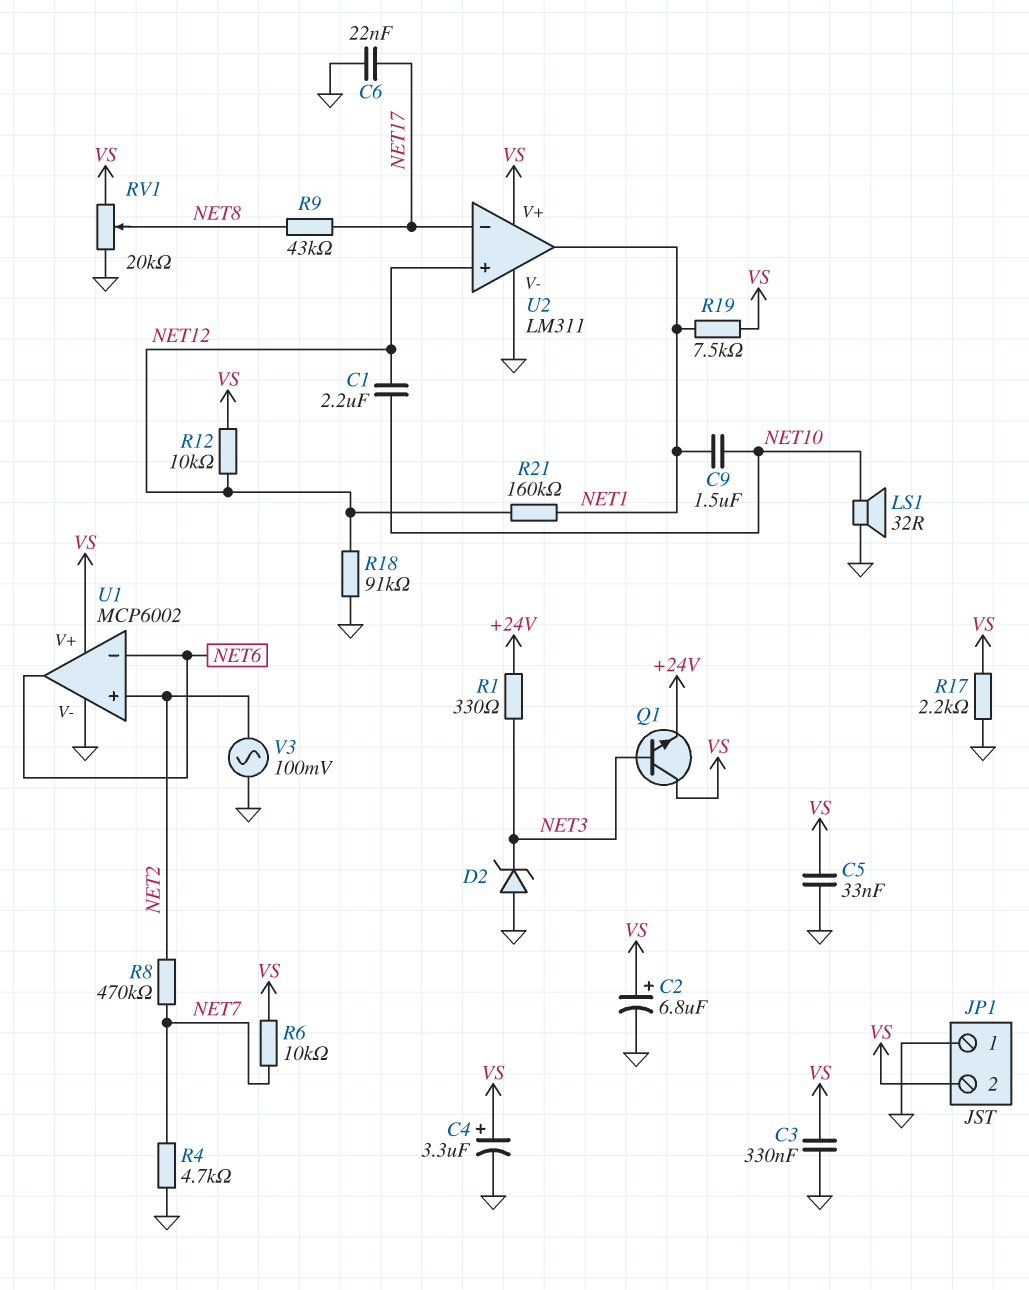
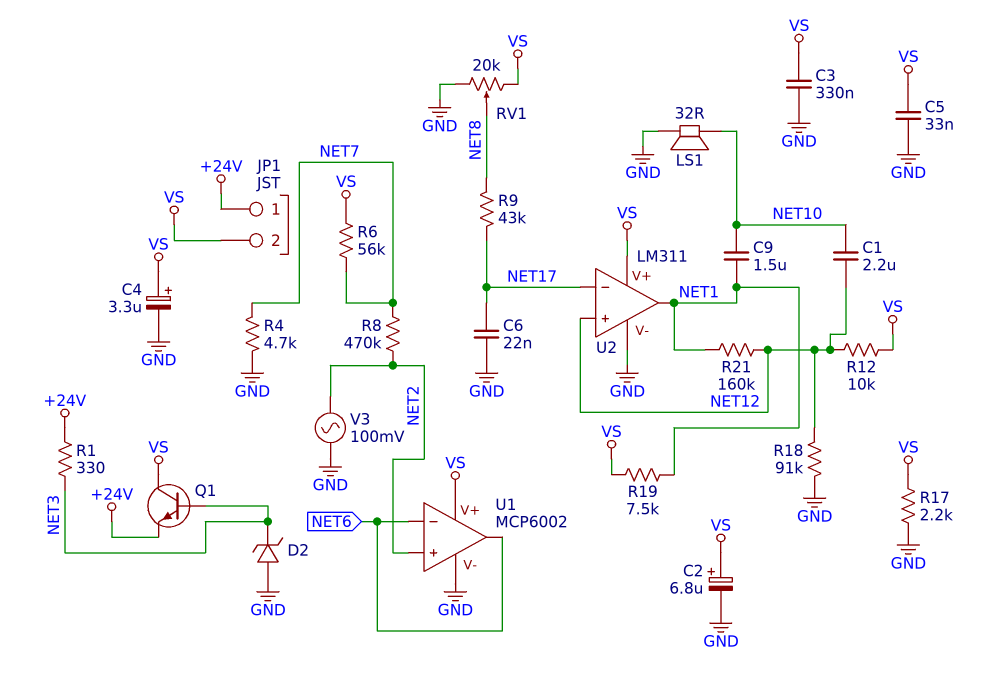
JP1 pin 1: GND -> +24V
R6: 10k (NET7, VS) -> 56k (NET7, VS)

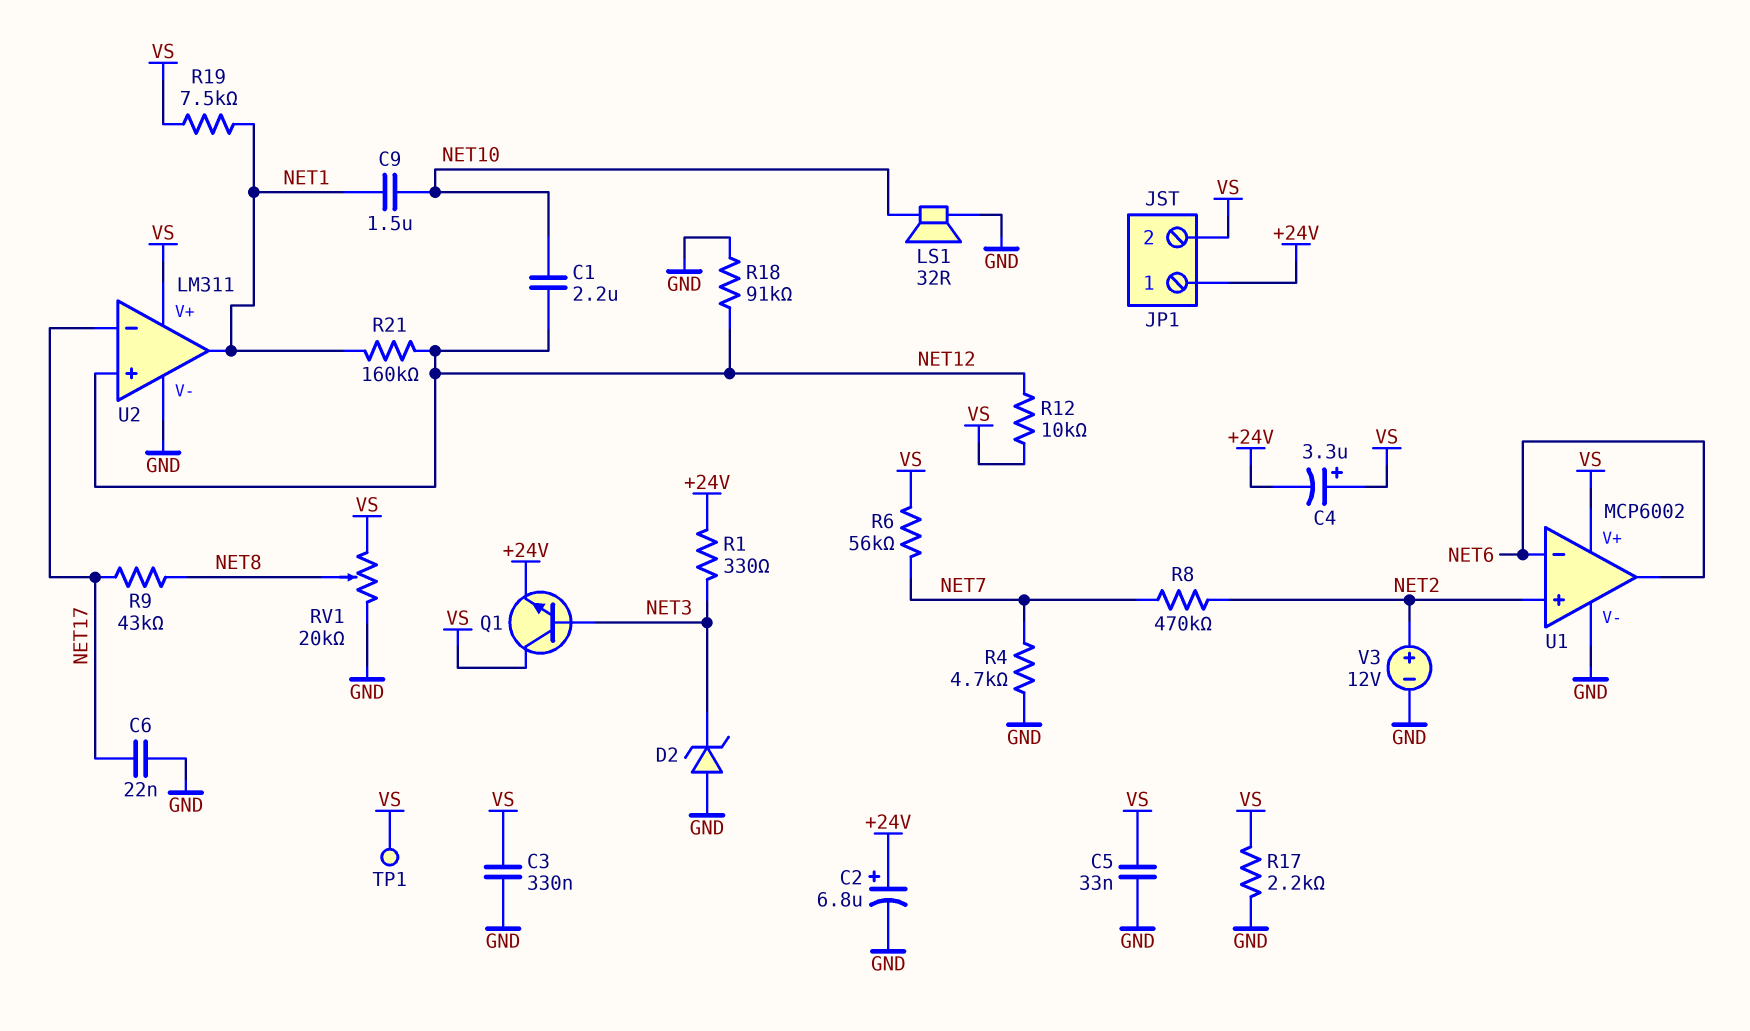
C2: 6.8uF (plus VS, minus GND) -> 6.8uF (plus +24V, minus GND)
C4: 3.3uF (plus VS, minus GND) -> 3.3uF (plus VS, minus +24V)
TP1: none -> test point (VS)
V3: AC 100mV (GND, NET2) -> 12V (plus NET2, minus GND)

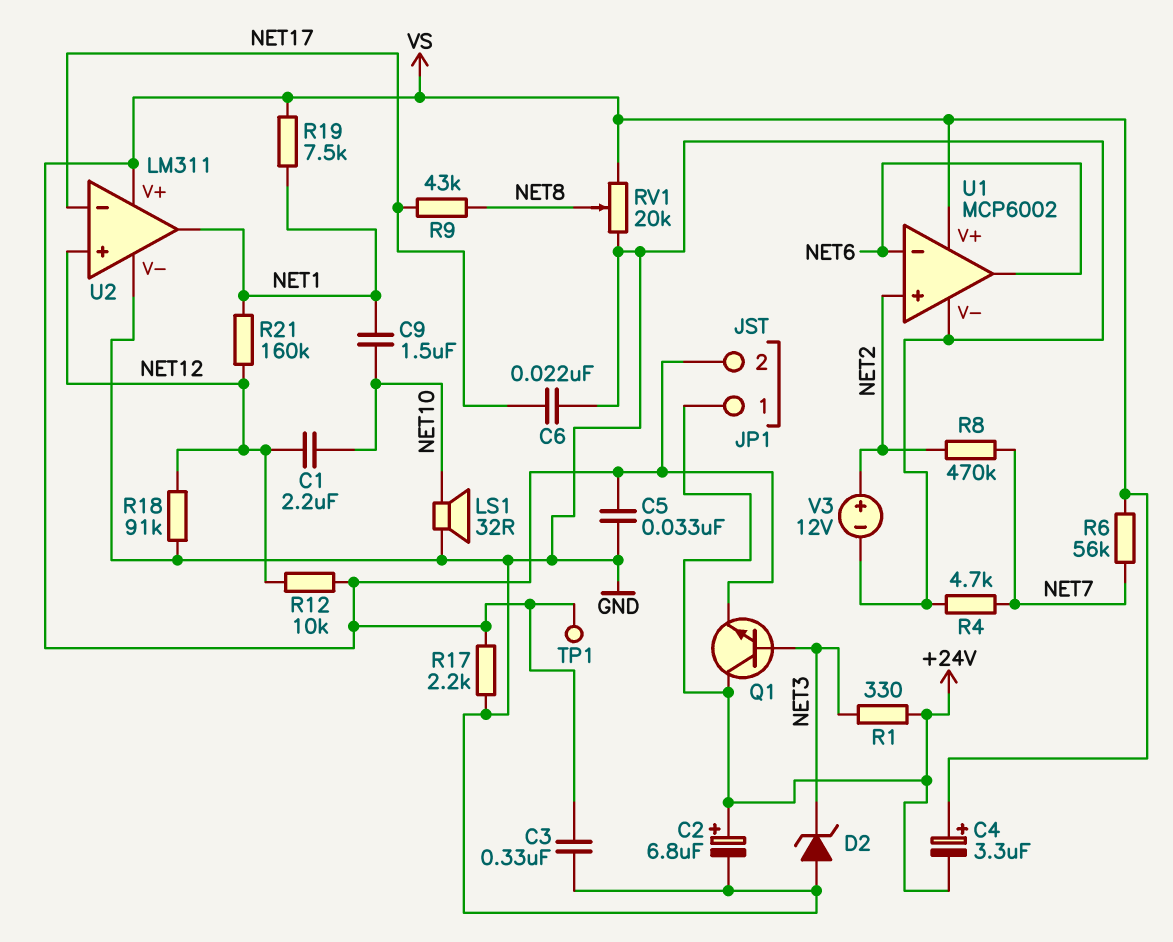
Q1: NPN (B NET3, C VS, E +24V) -> NPN (B NET3, C +24V, E VS)

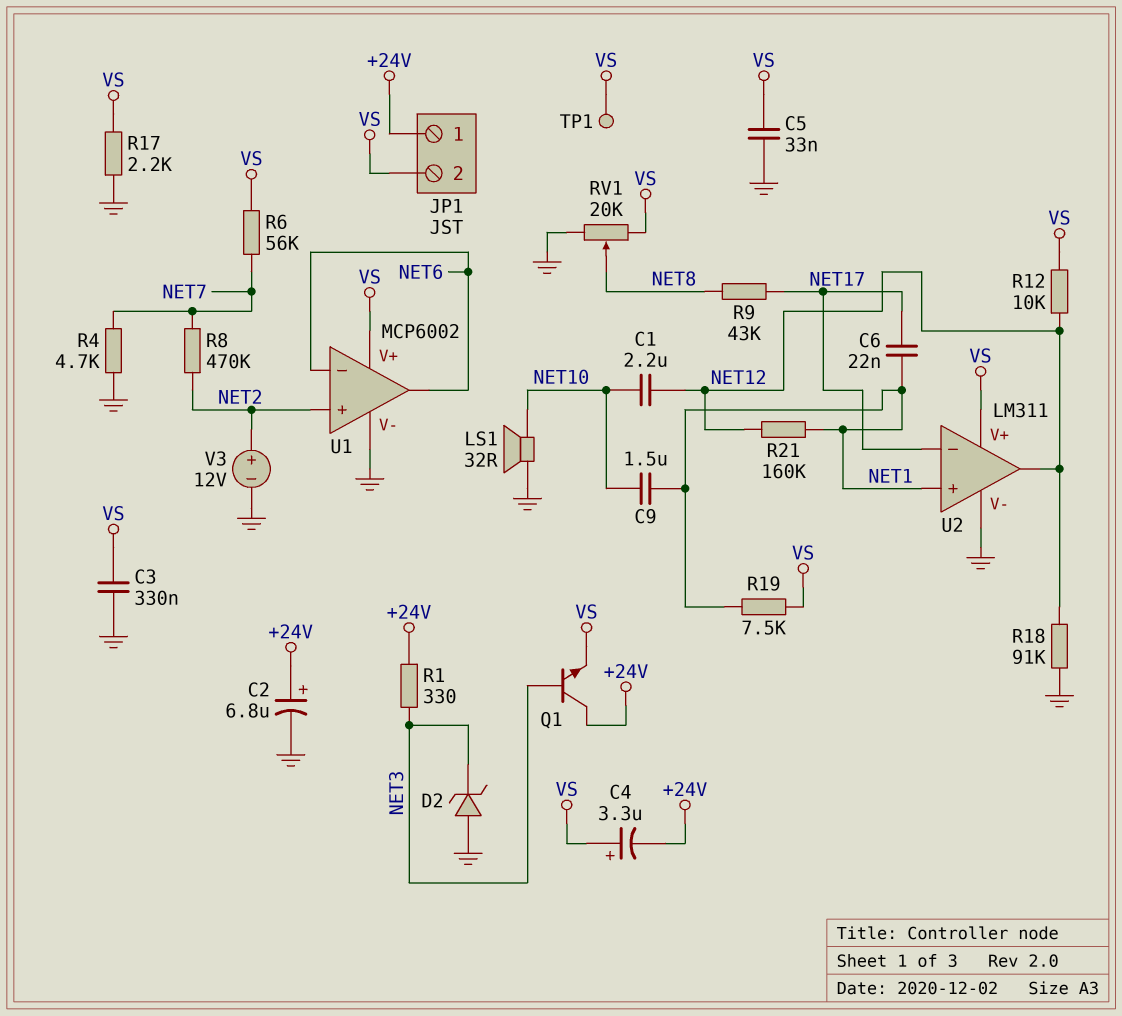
C6: 22nF (GND, NET17) -> 22nF (NET1, NET17)
U2 pin in+: NET12 -> NET1
U2 pin out: NET1 -> NET12

